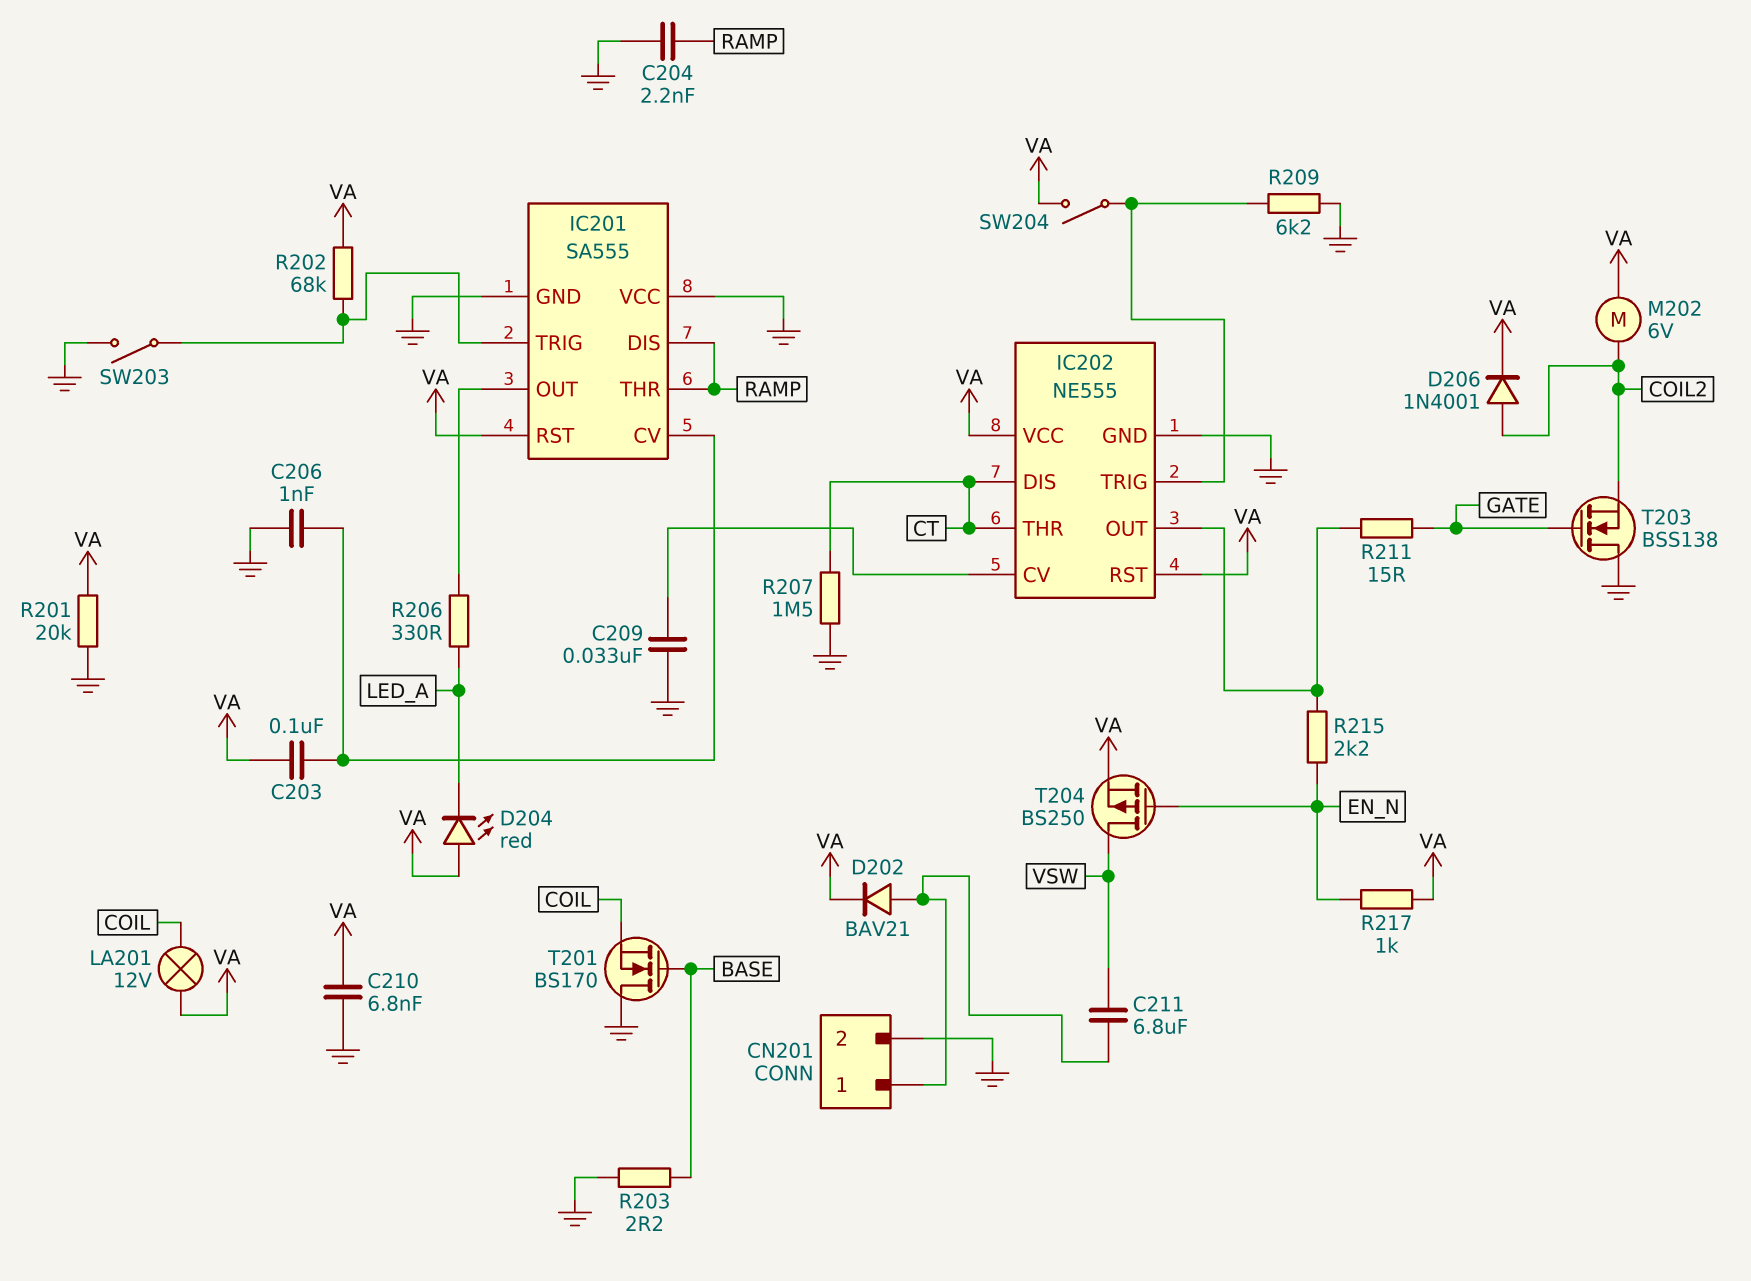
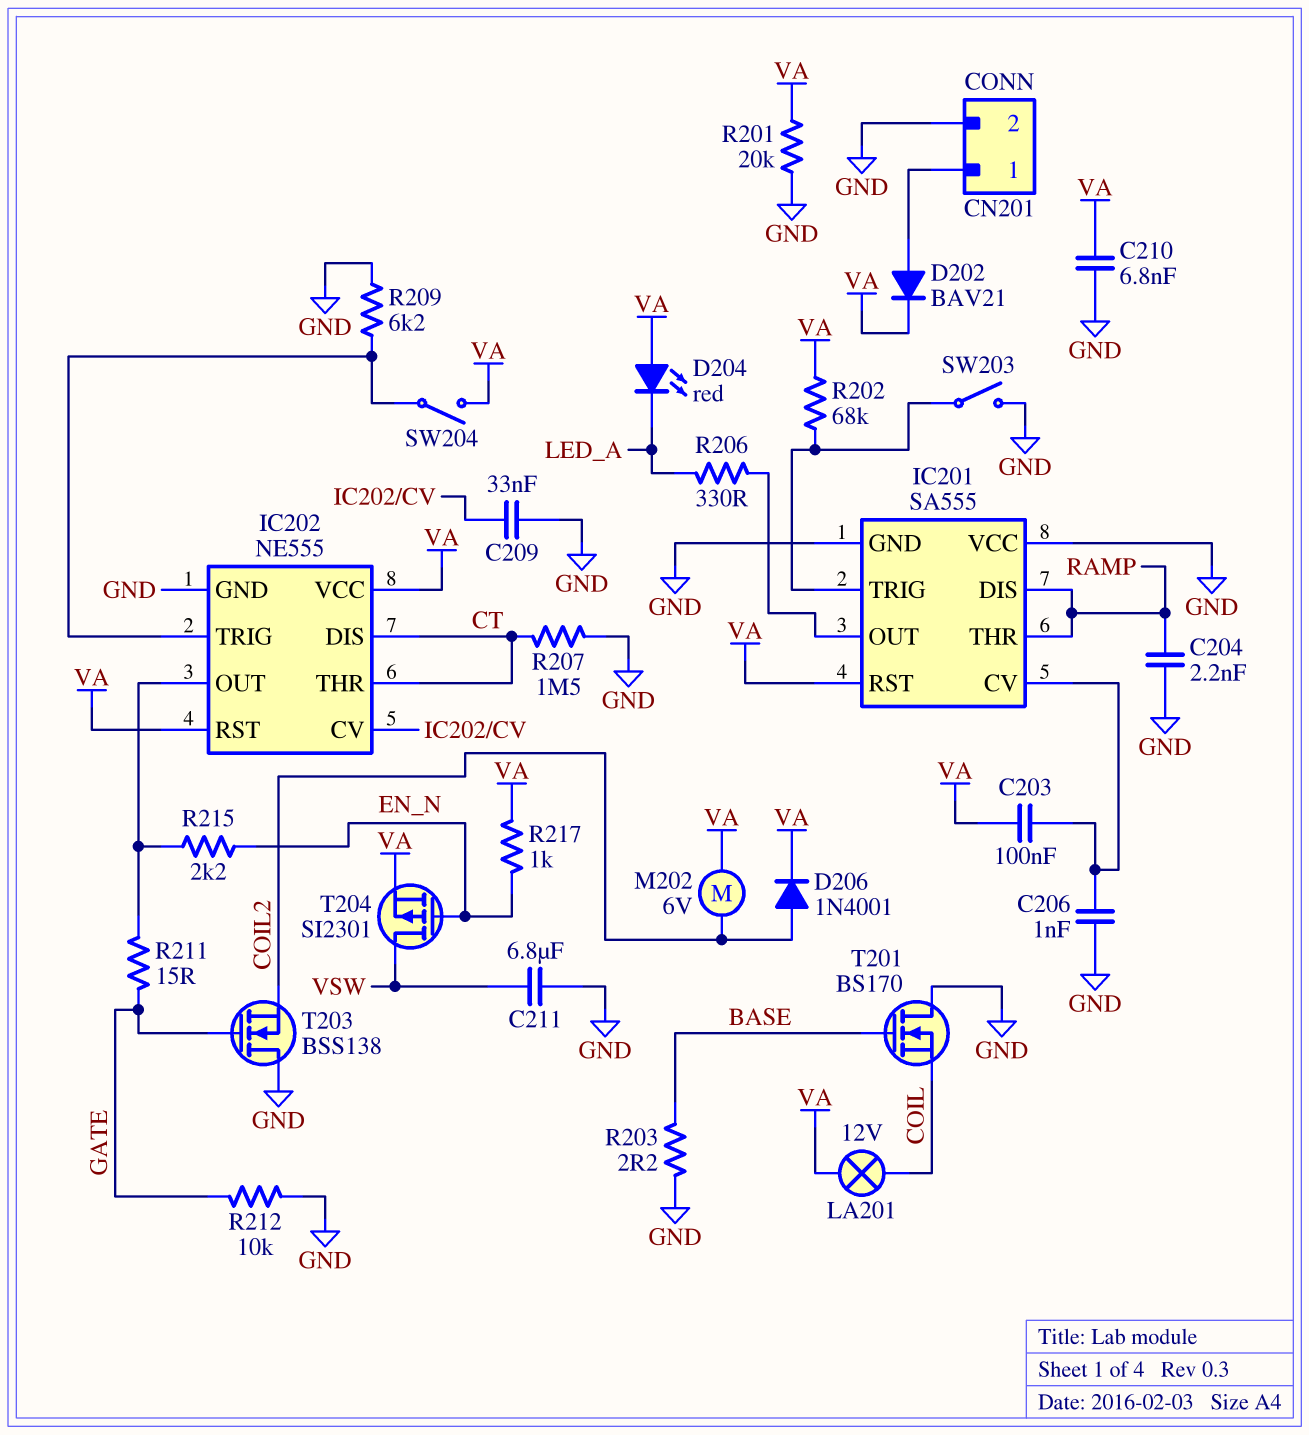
C211: 6.8uF (CN201/1, VSW) -> 6.8uF (GND, VSW)
R212: none -> 10k (GATE, GND)
T204: PMOS BS250 (G EN_N, D VSW, S VA) -> PMOS SI2301 (G EN_N, D VSW, S VA)

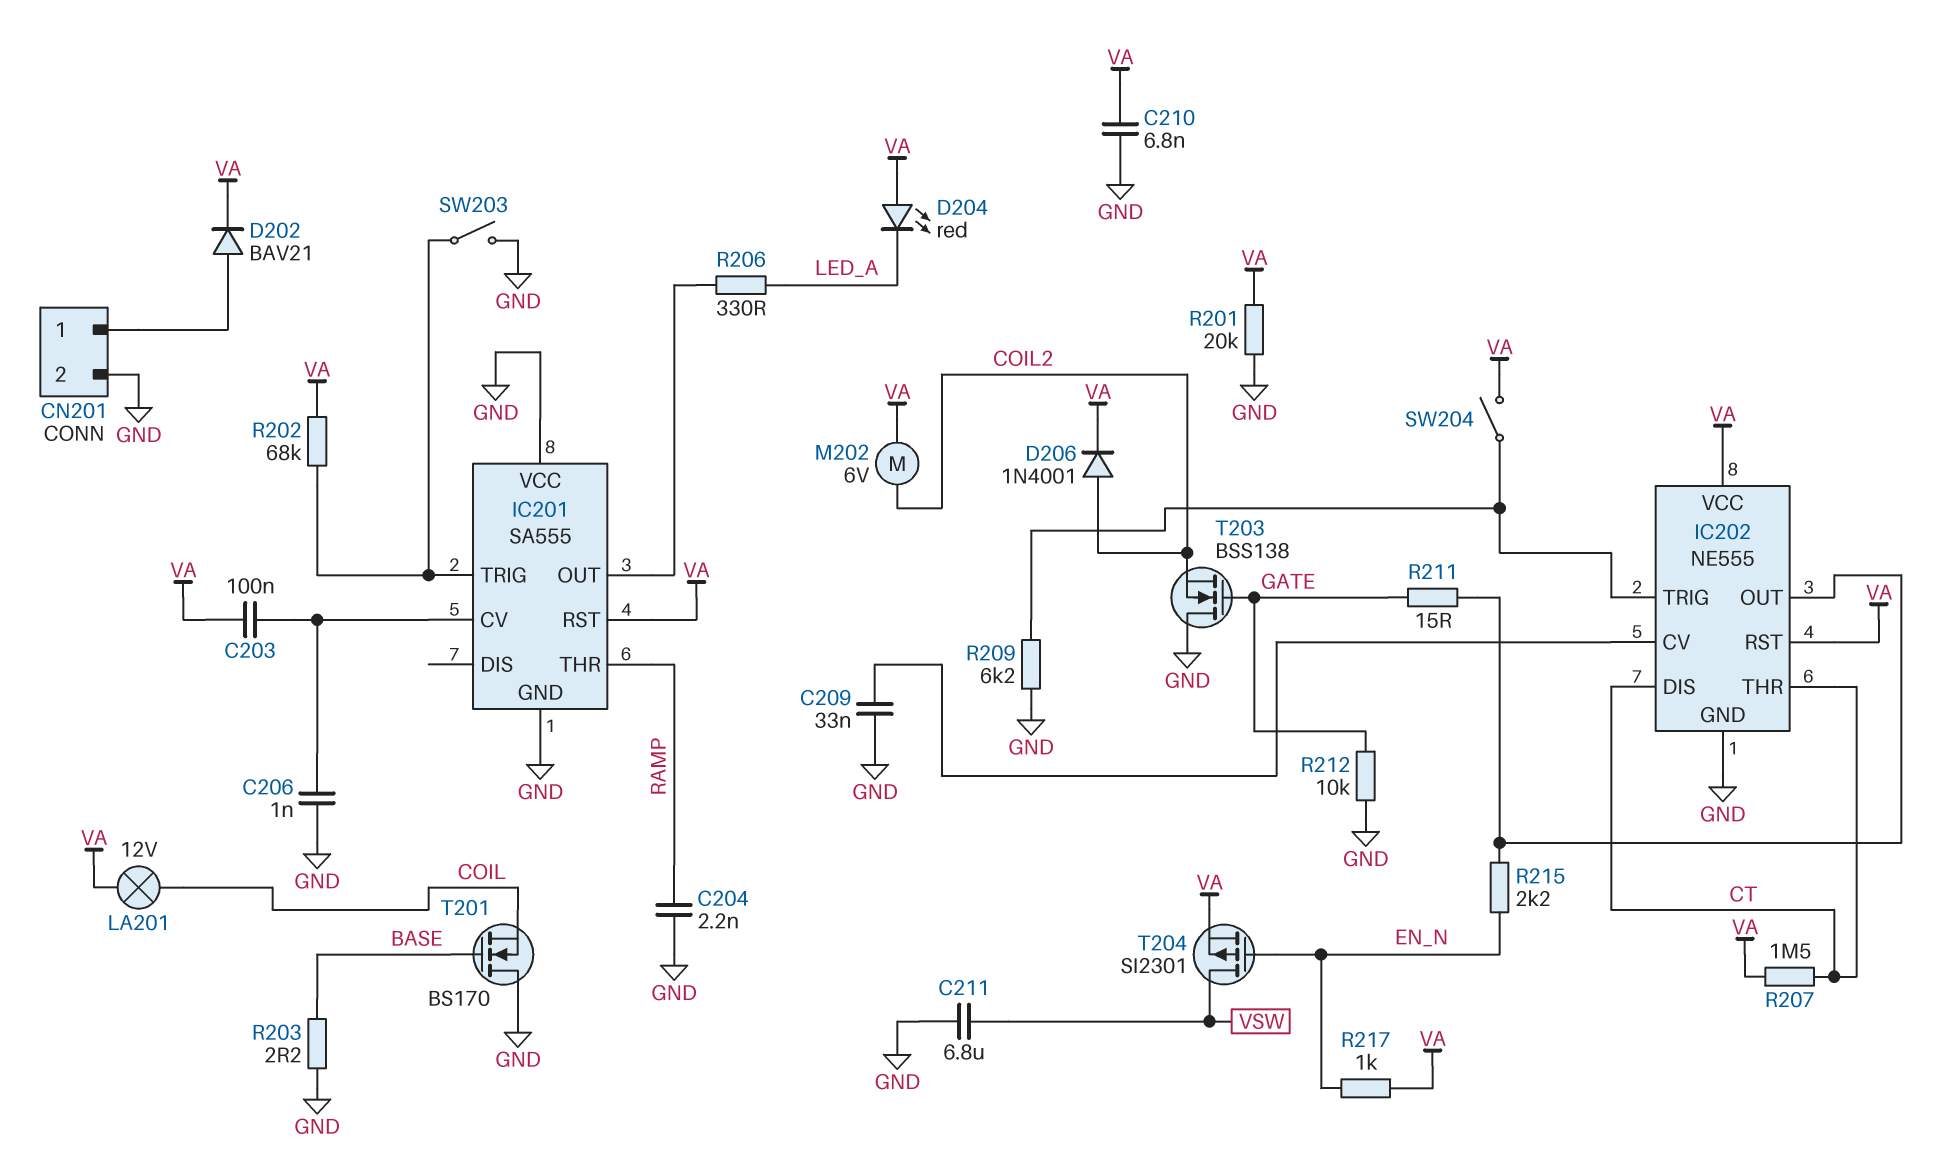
IC201 pin DIS: RAMP -> none
R207: 1.5M (CT, GND) -> 1.5M (CT, VA)

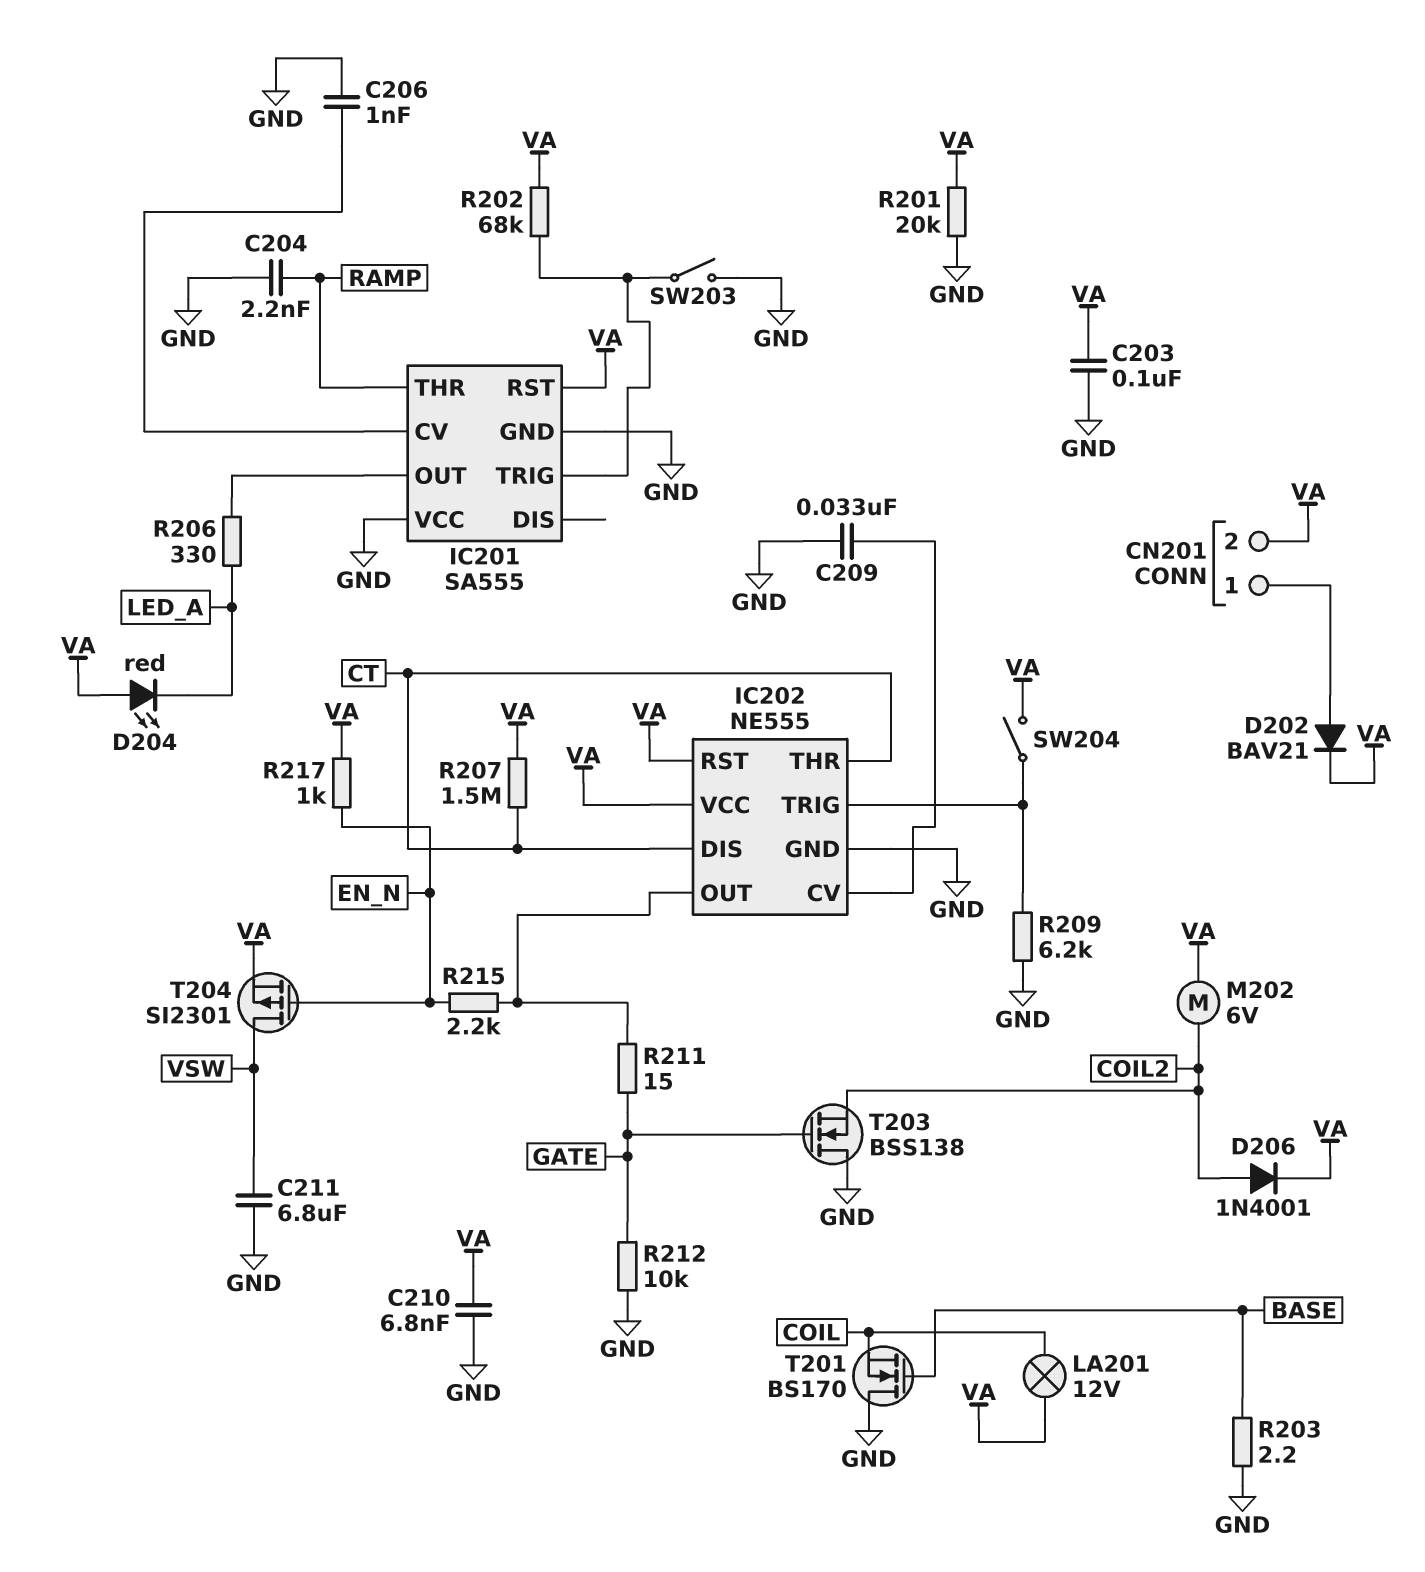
C203: 100nF (IC201/CV, VA) -> 100nF (GND, VA)
CN201 pin 2: GND -> VA

